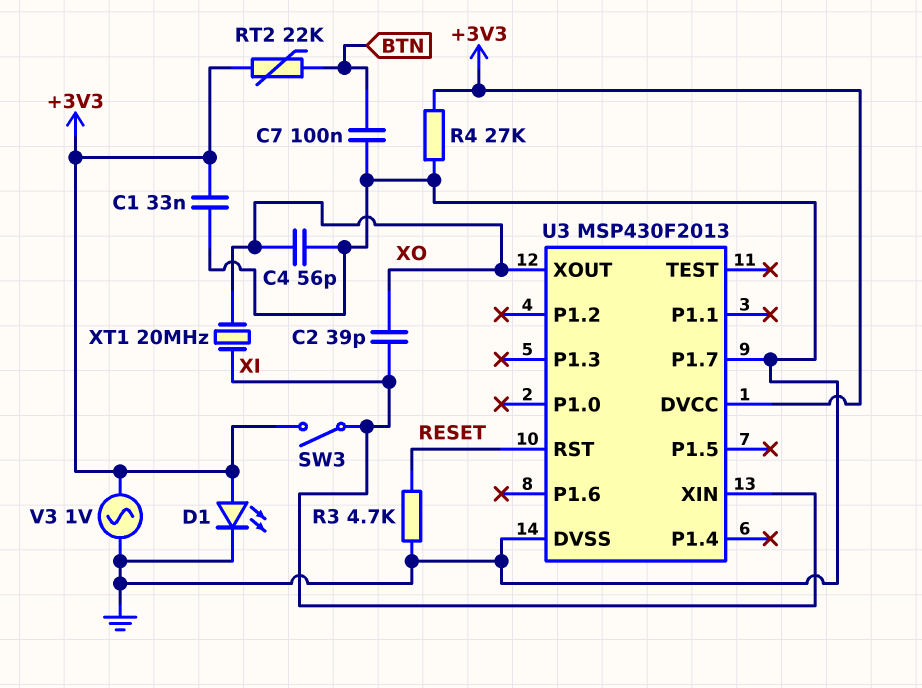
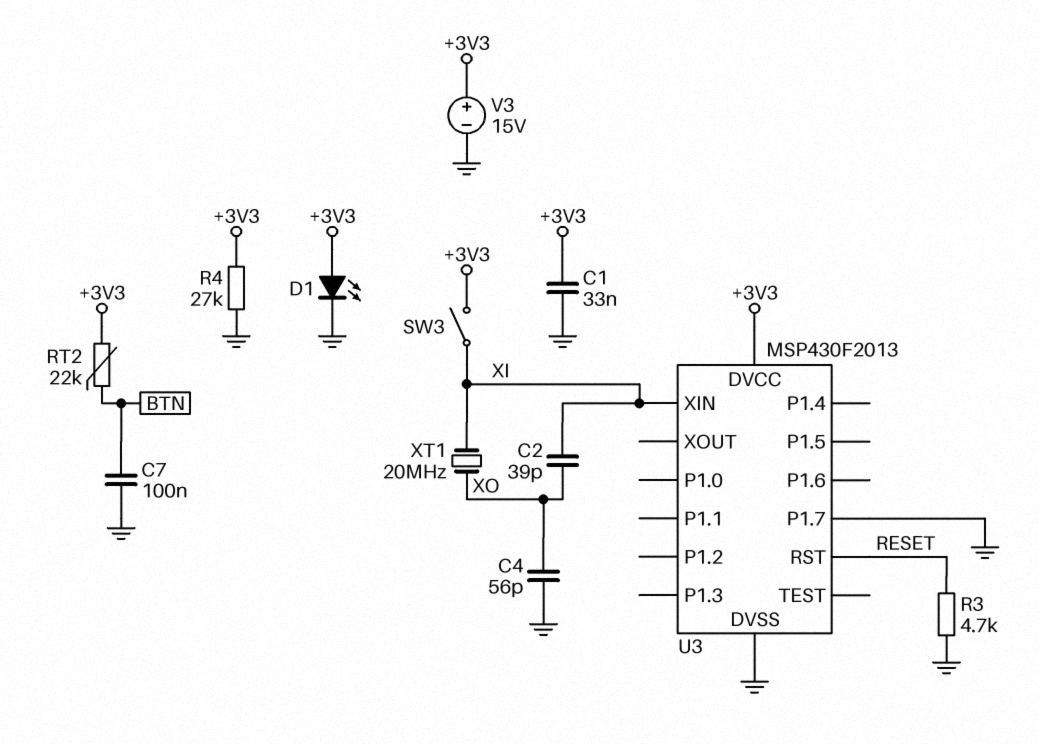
U3 pin XOUT: XO -> none
V3: AC 1V (+3V3, GND) -> 15V (plus +3V3, minus GND)

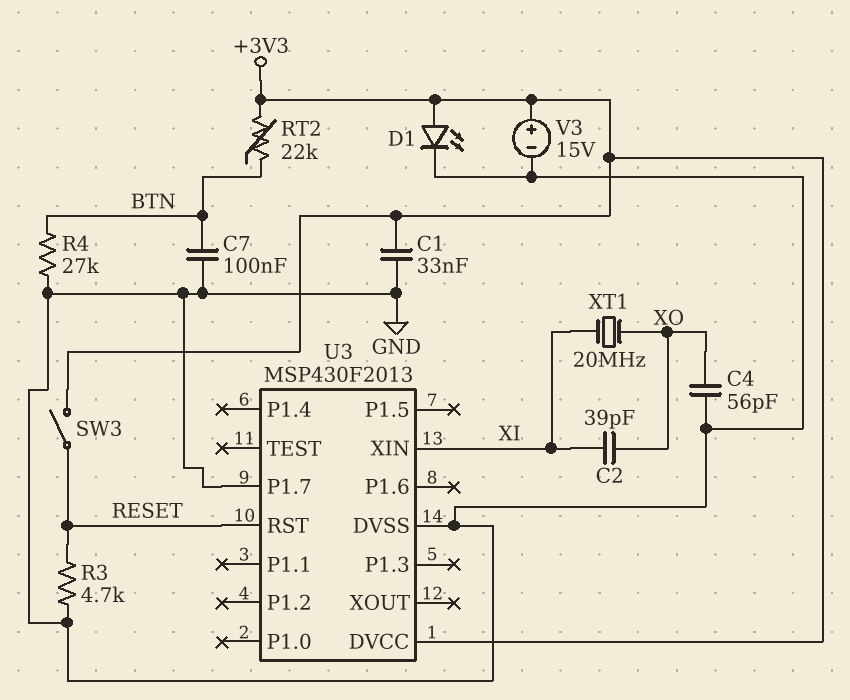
R4: 27k (+3V3, GND) -> 27k (BTN, GND)
SW3: switch (+3V3, XI) -> switch (+3V3, RESET)

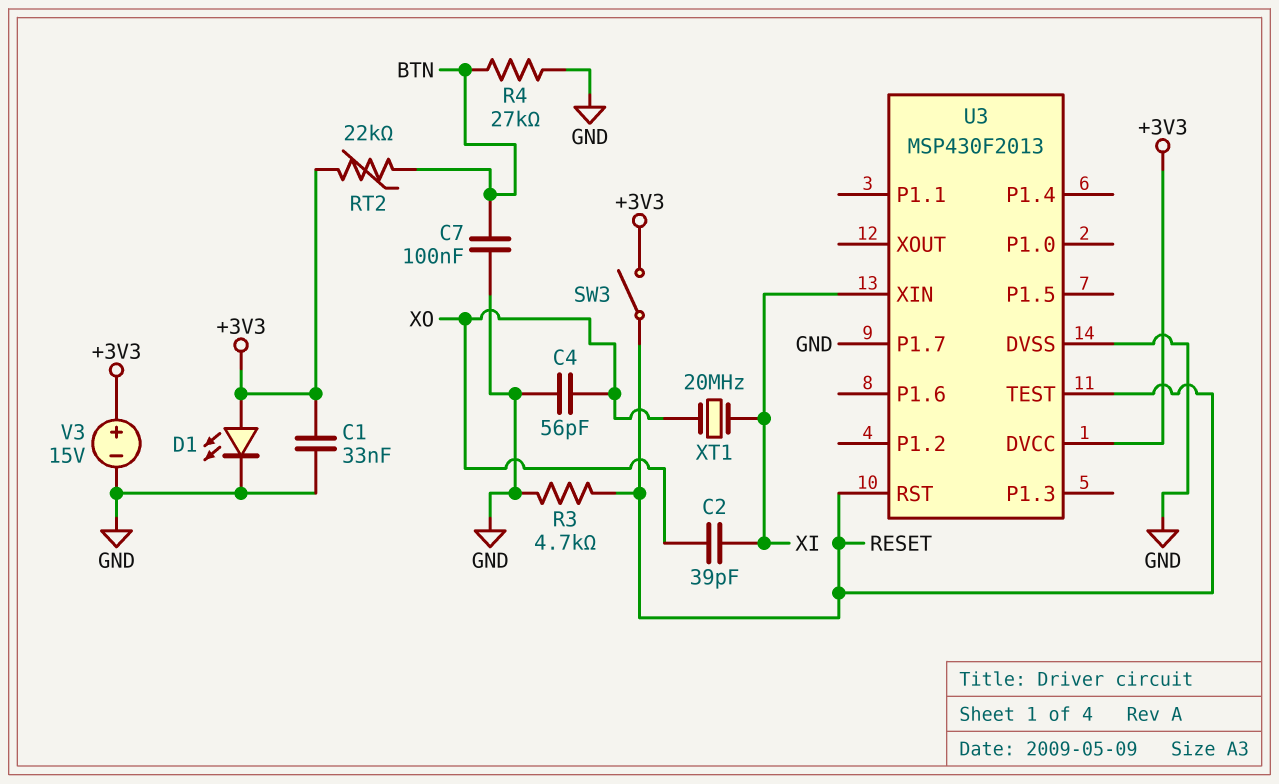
U3 pin TEST: none -> RESET

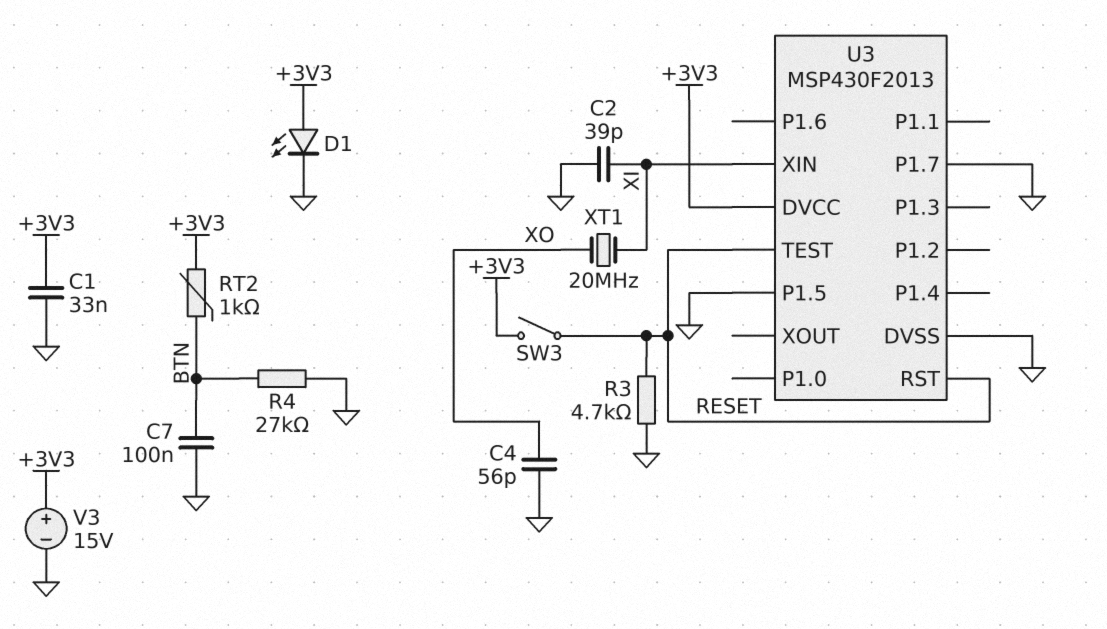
C2: 39pF (XI, XO) -> 39pF (GND, XI)
RT2: 22k (+3V3, BTN) -> 1k (+3V3, BTN)
U3 pin P1.5: none -> GND

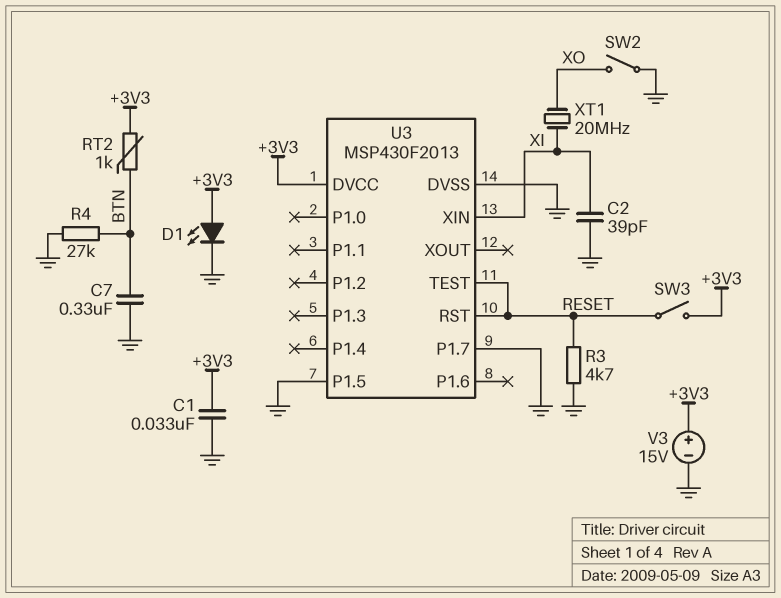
C4: 56pF (GND, XO) -> none
C7: 100nF (BTN, GND) -> 330nF (BTN, GND)
SW2: none -> switch (GND, XO)

